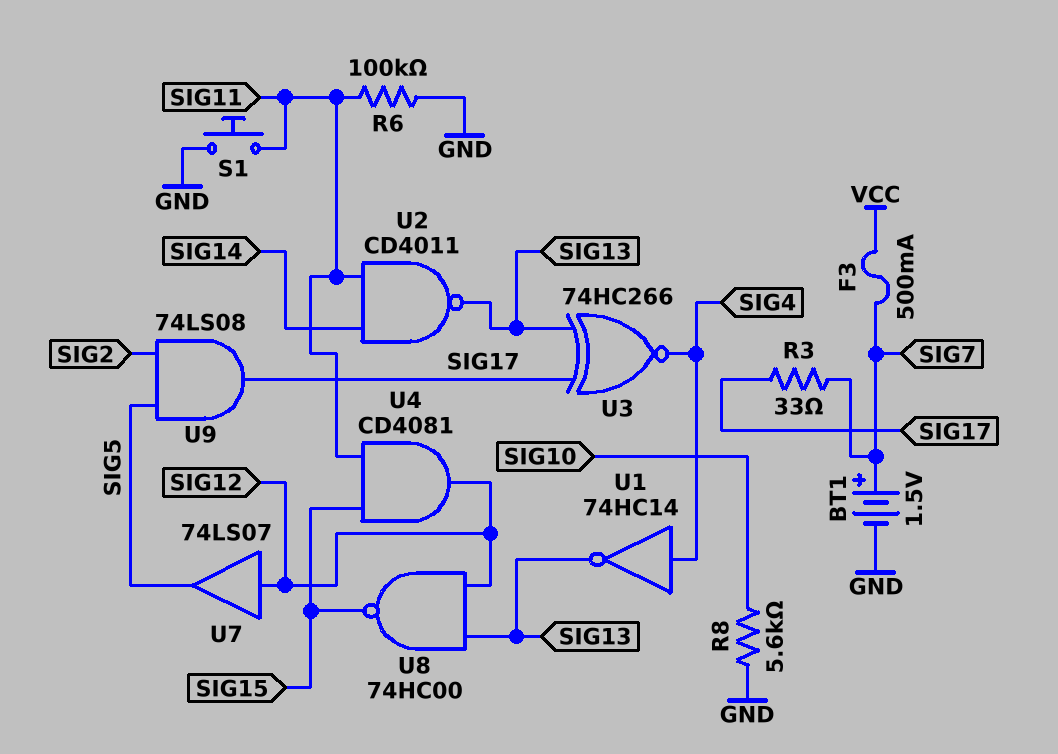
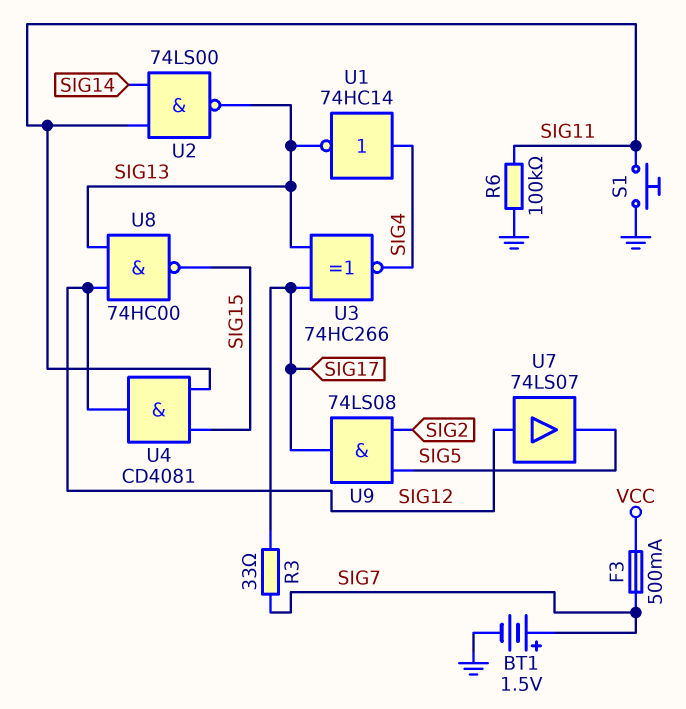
R8: 5.6k (GND, SIG10) -> none
U2: NAND CD4011 (in SIG11, in SIG14, out SIG13) -> NAND 74LS00 (in SIG11, in SIG14, out SIG13)

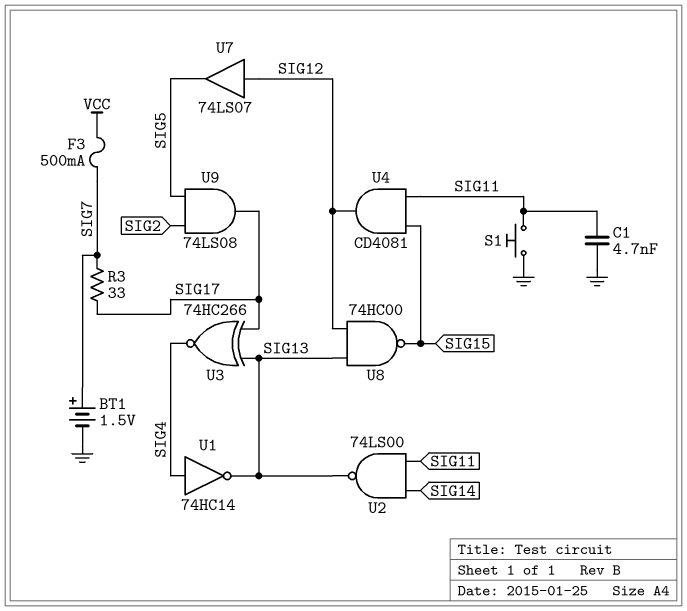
C1: none -> 4.7nF (GND, SIG11)
R6: 100k (GND, SIG11) -> none

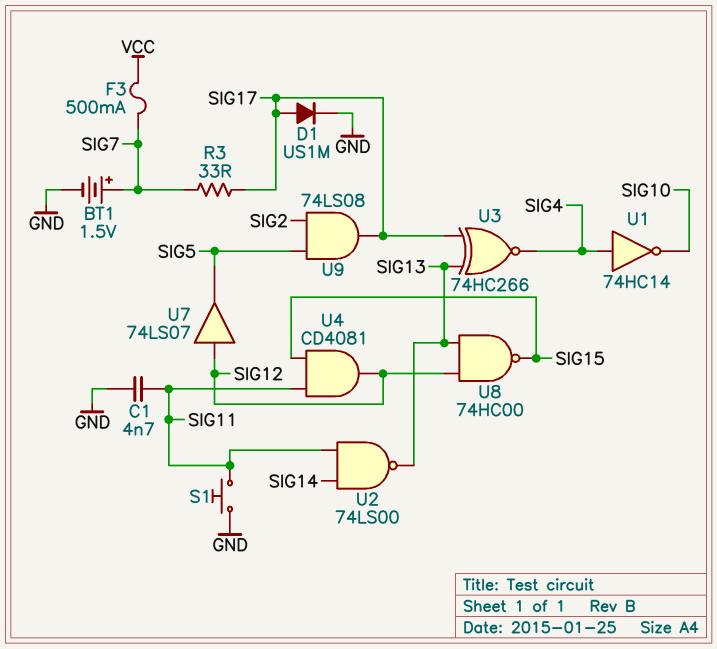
D1: none -> diode US1M (A SIG17, K GND)
U1: NOT 74HC14 (in SIG4, out SIG13) -> NOT 74HC14 (in SIG4, out SIG10)

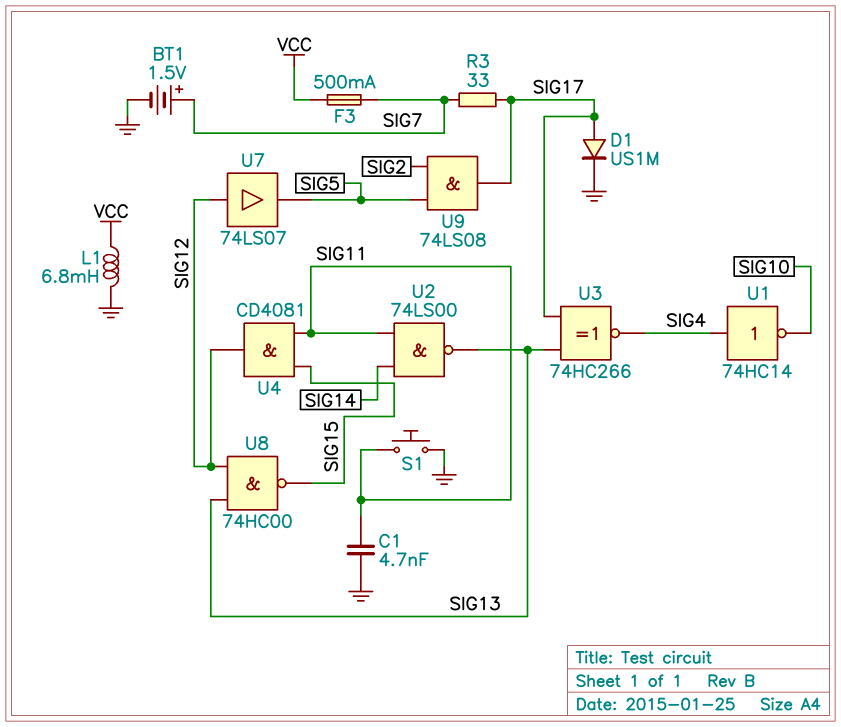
L1: none -> 6.8mH (GND, VCC)

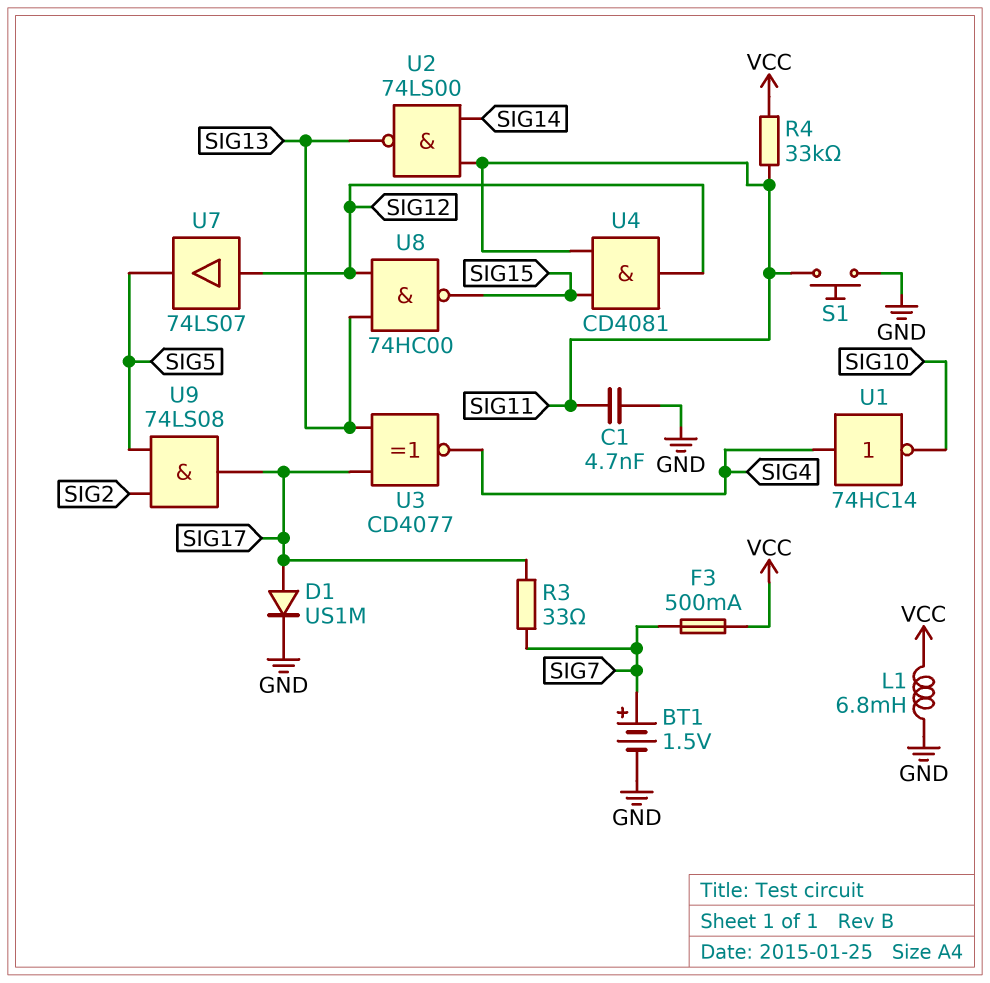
R4: none -> 33k (SIG11, VCC)
U3: XNOR 74HC266 (in SIG13, in SIG17, out SIG4) -> XNOR CD4077 (in SIG13, in SIG17, out SIG4)

